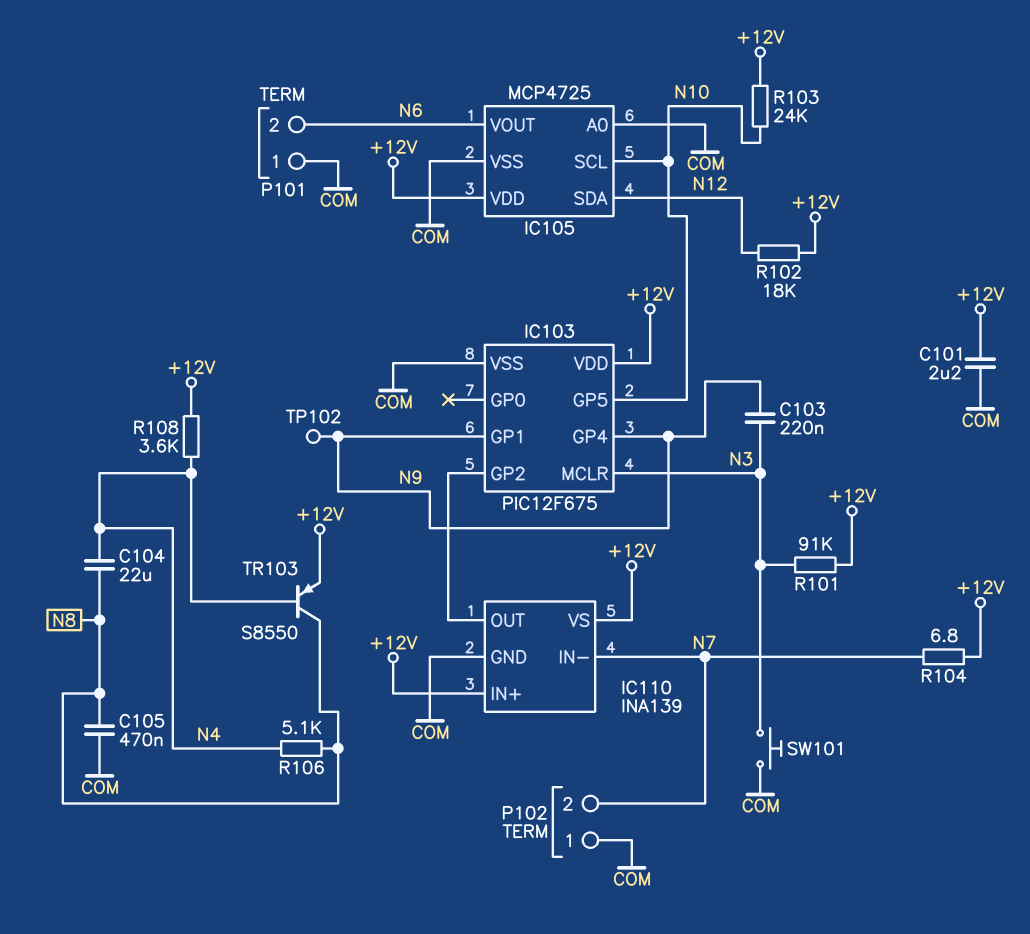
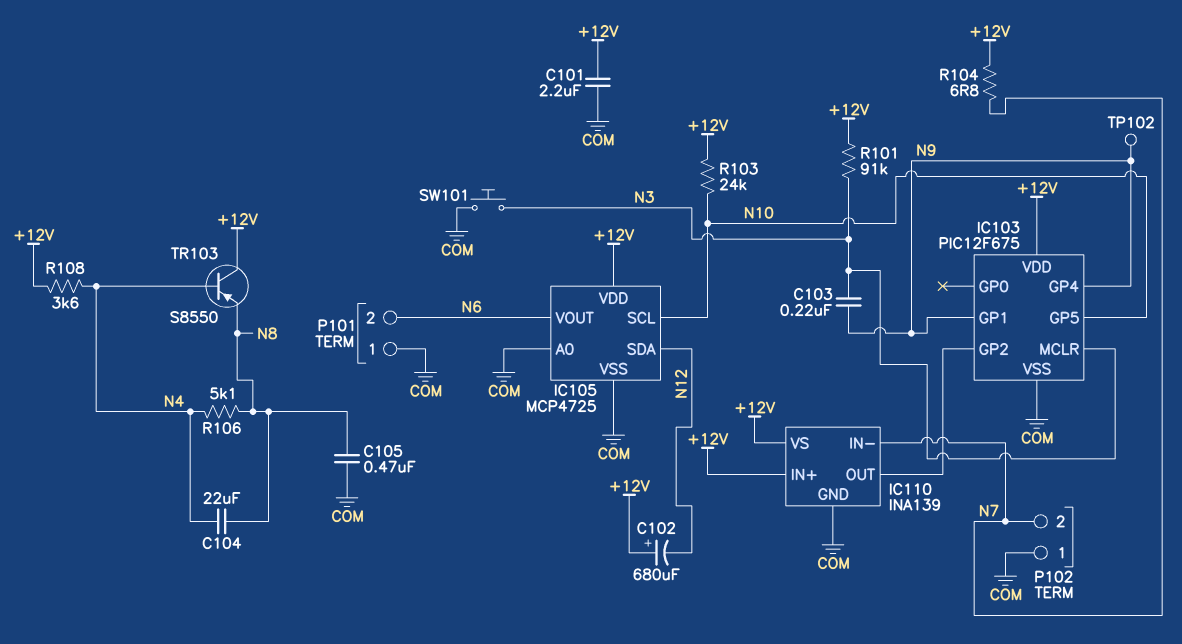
C102: none -> 680uF (plus +12V, minus N12)
R102: 18k (+12V, N12) -> none
TR103: PNP S8550 (B N4, C N8, E +12V) -> PNP S8550 (B N4, C +12V, E N8)

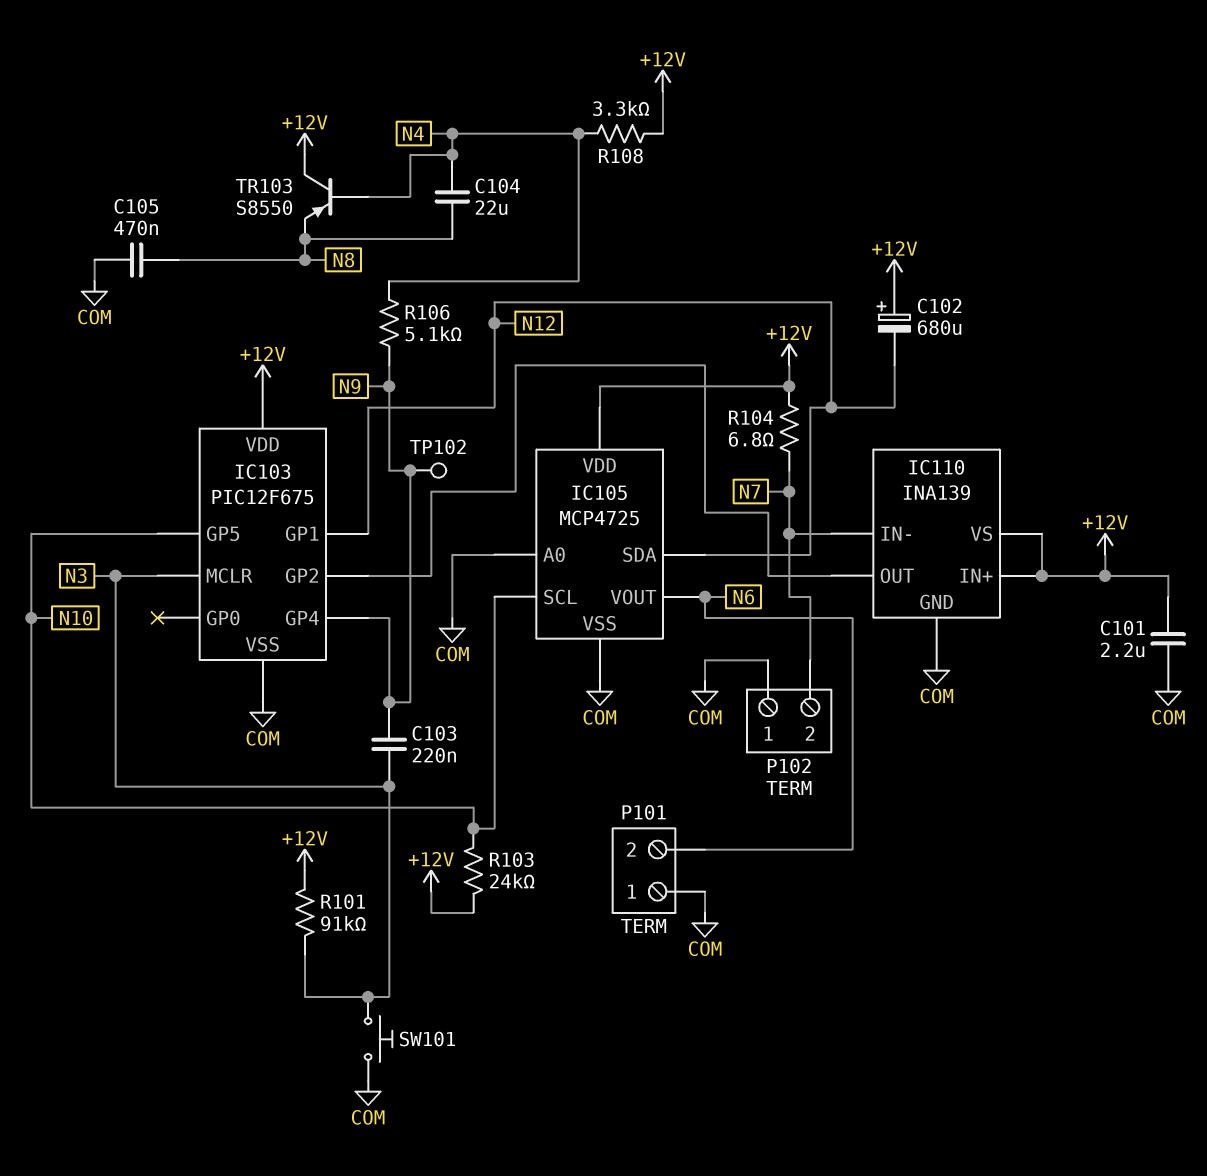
IC103 pin GP1: N9 -> N12
R106: 5.1k (N4, N8) -> 5.1k (N4, N9)
R108: 3.6k (+12V, N4) -> 3.3k (+12V, N4)

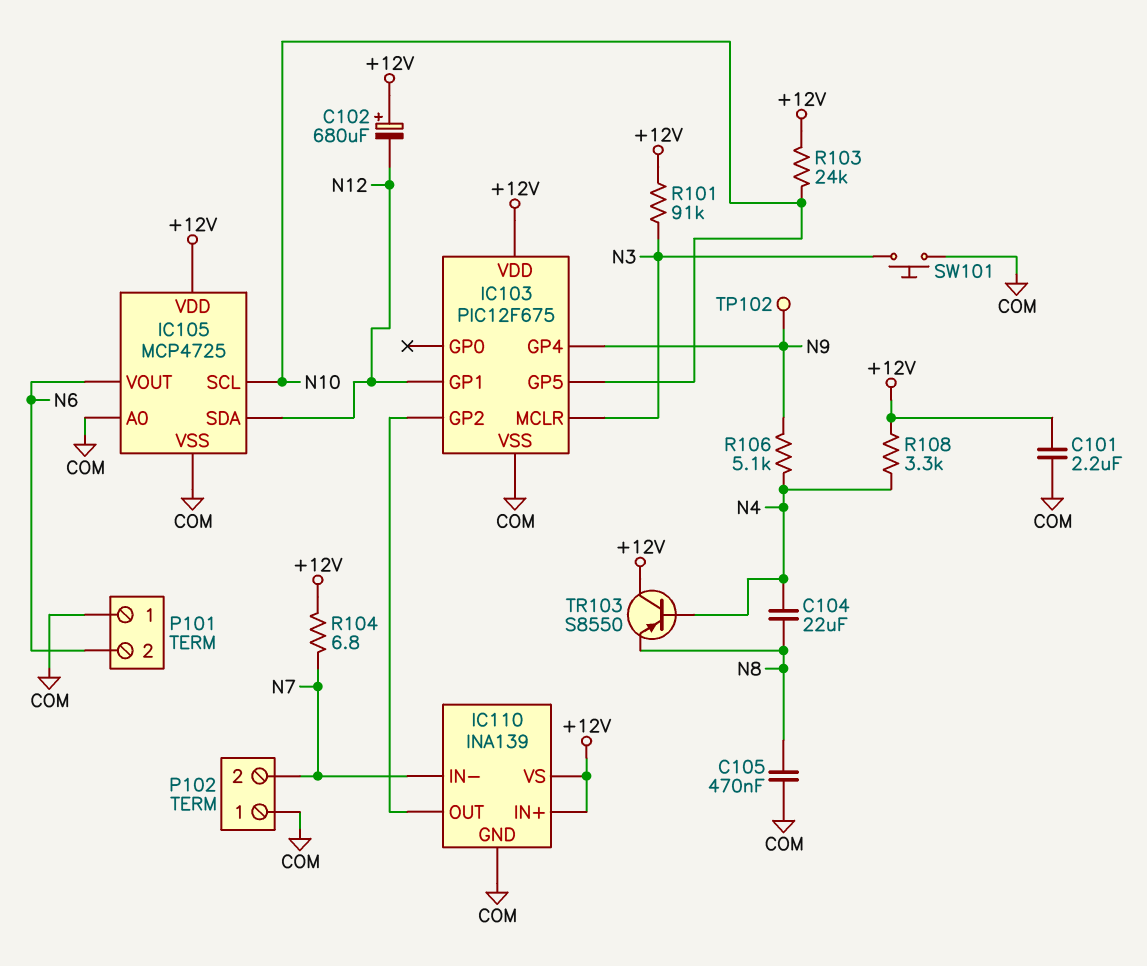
C103: 220nF (N3, N9) -> none

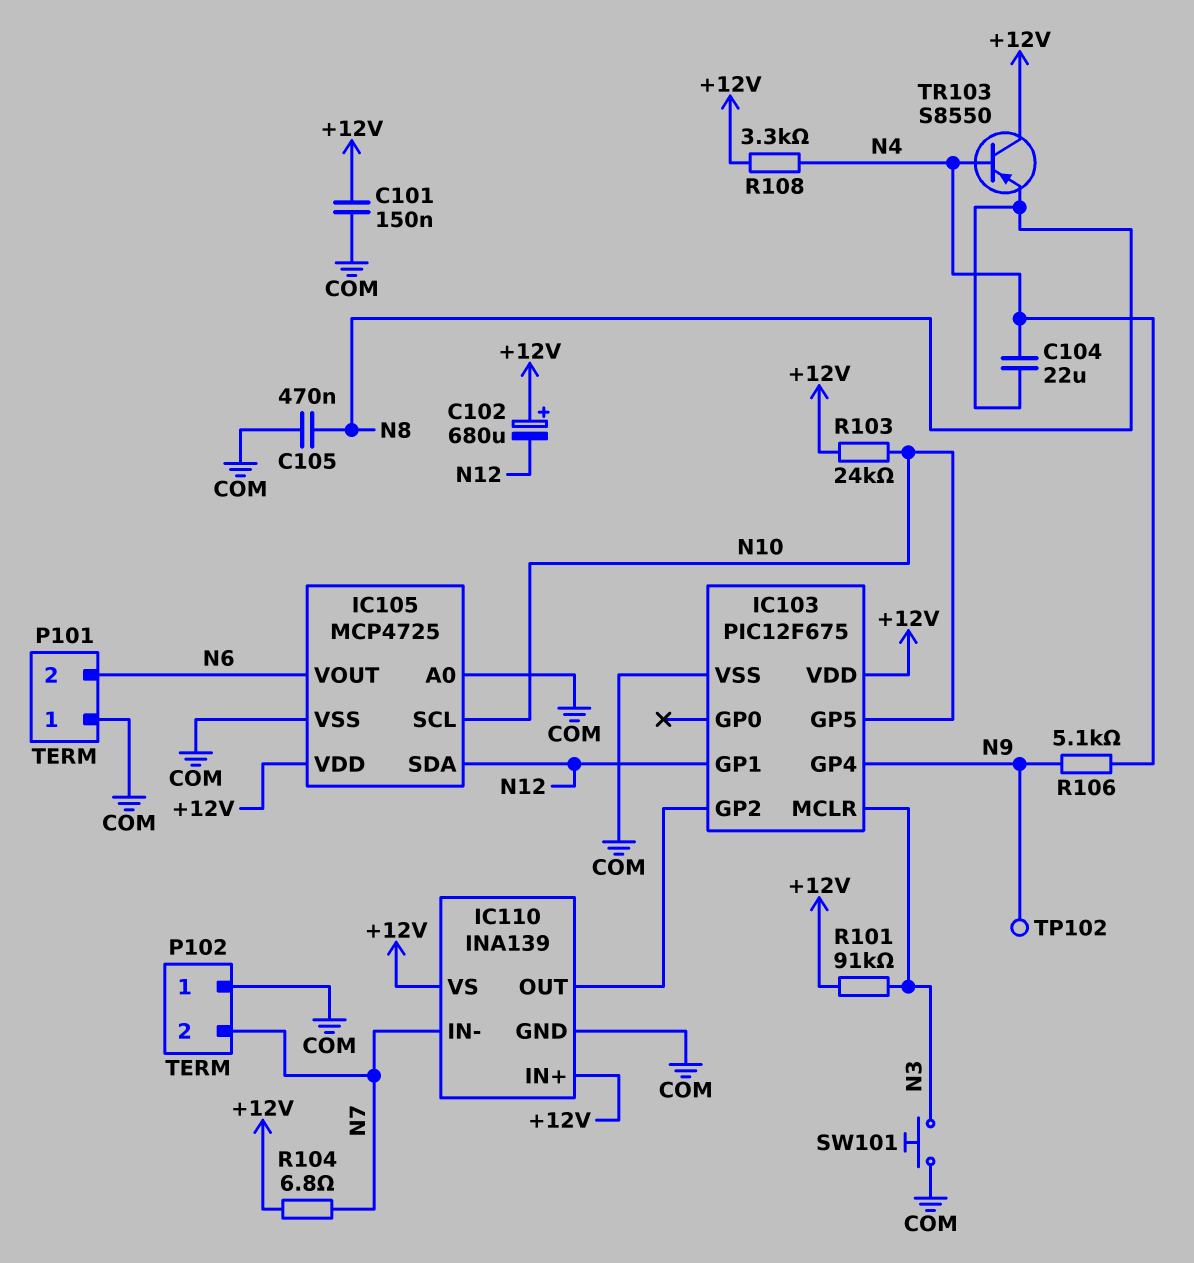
C101: 2.2uF (+12V, COM) -> 150nF (+12V, COM)

